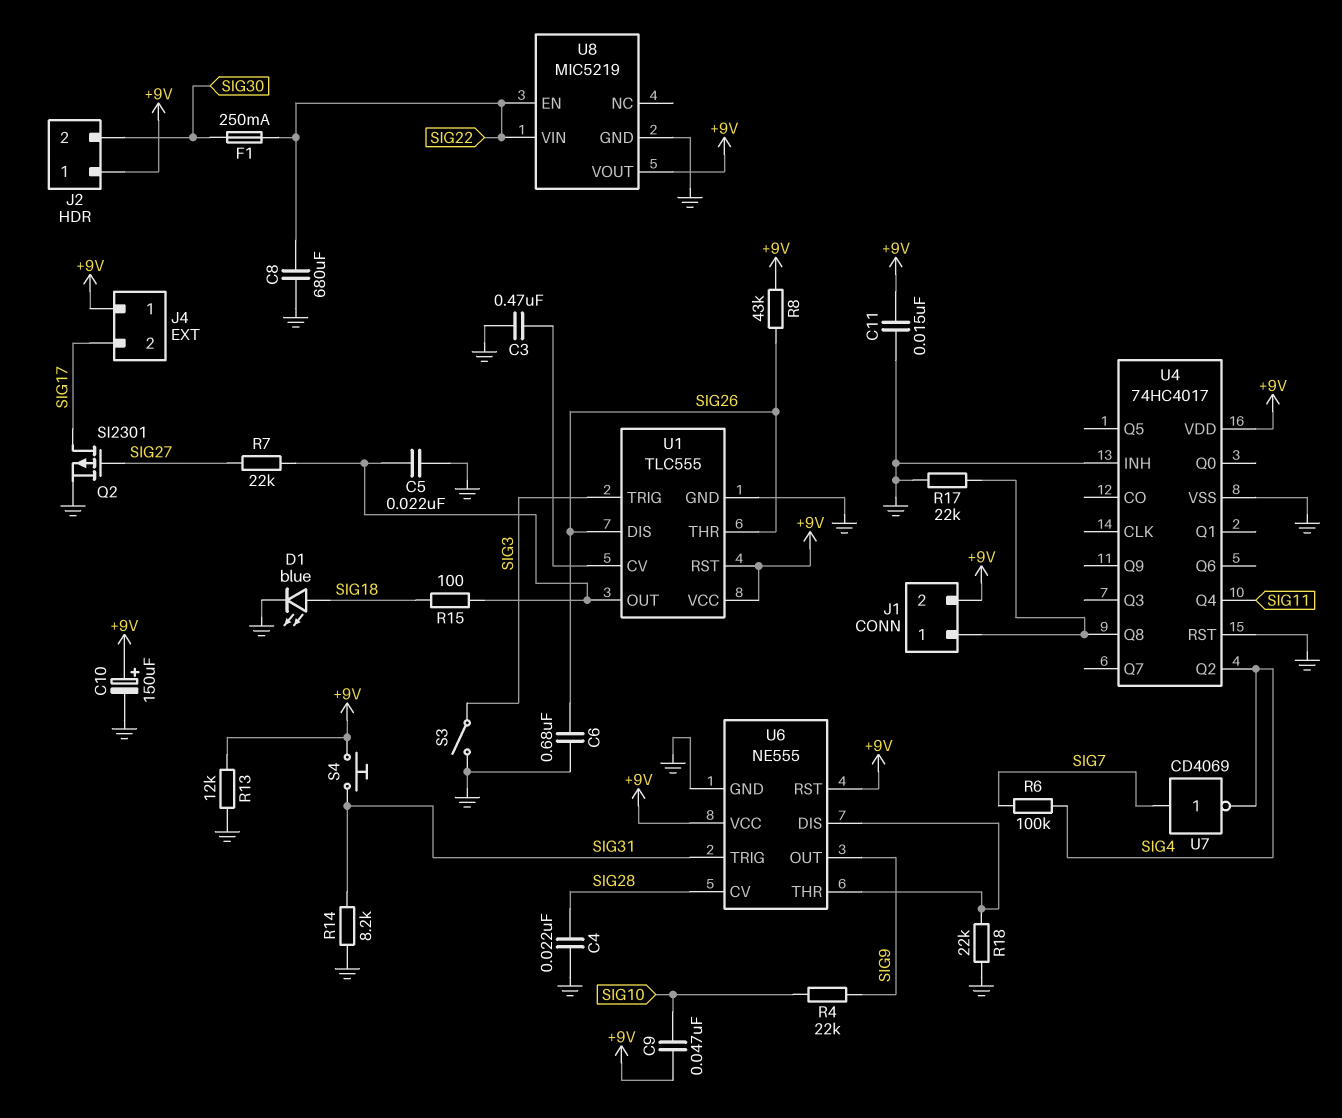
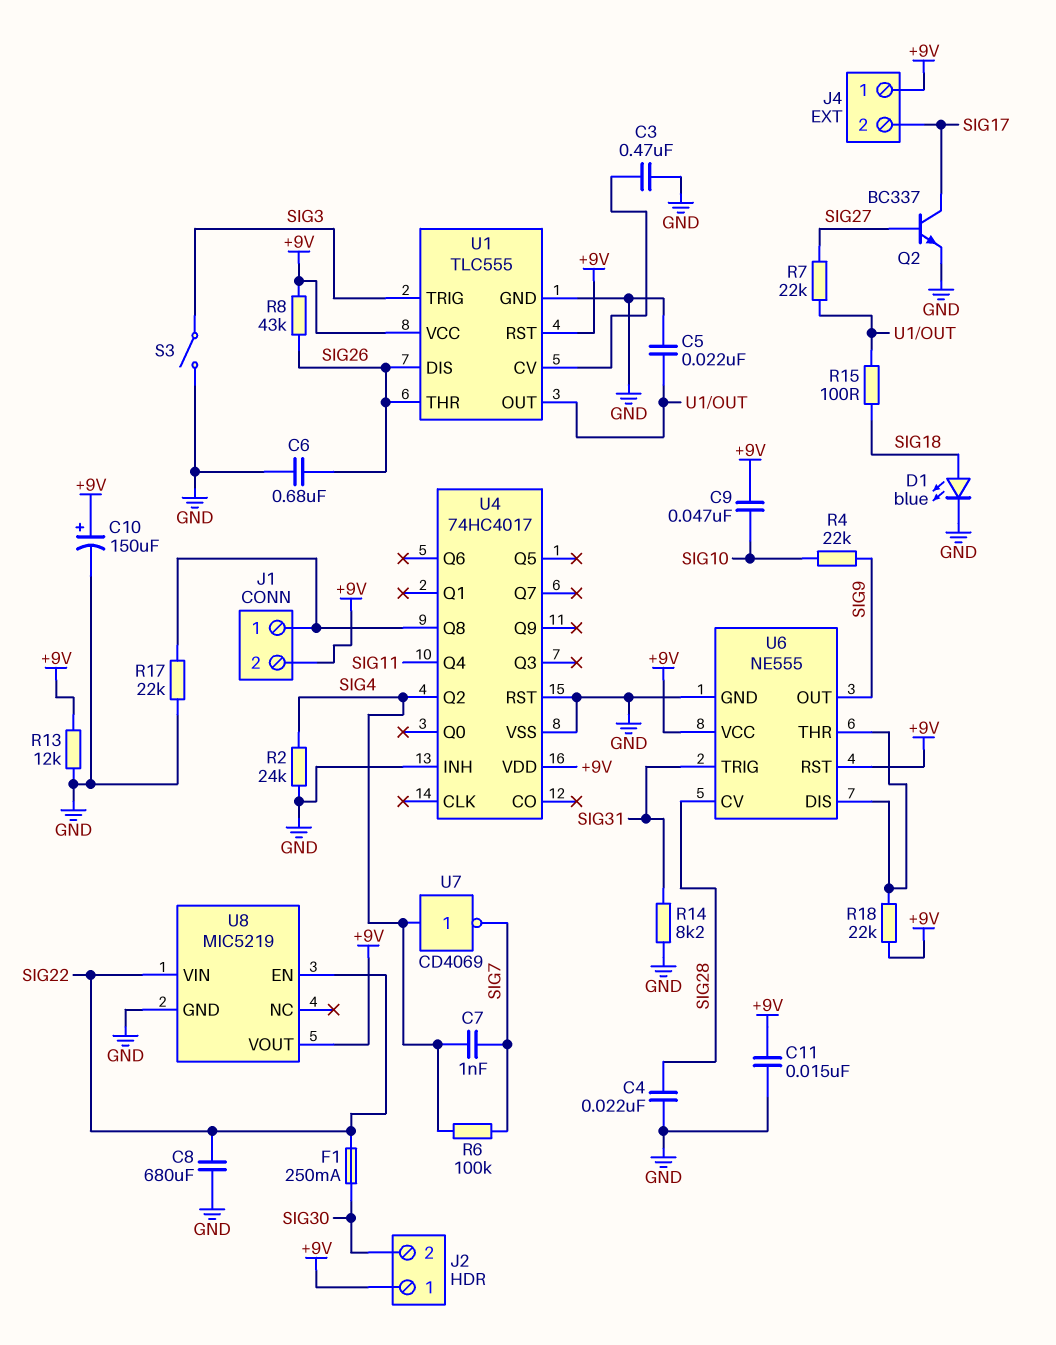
C7: none -> 1nF (SIG4, SIG7)
Q2: PMOS SI2301 (G SIG27, D SIG17, S GND) -> NPN BC337 (B SIG27, C SIG17, E GND)
R2: none -> 24k (GND, SIG4)
R18: 22k (GND, U6/DIS) -> 22k (+9V, U6/DIS)
S4: button (+9V, SIG31) -> none
U7: NOT CD4069 (in SIG7, out SIG4) -> NOT CD4069 (in SIG4, out SIG7)

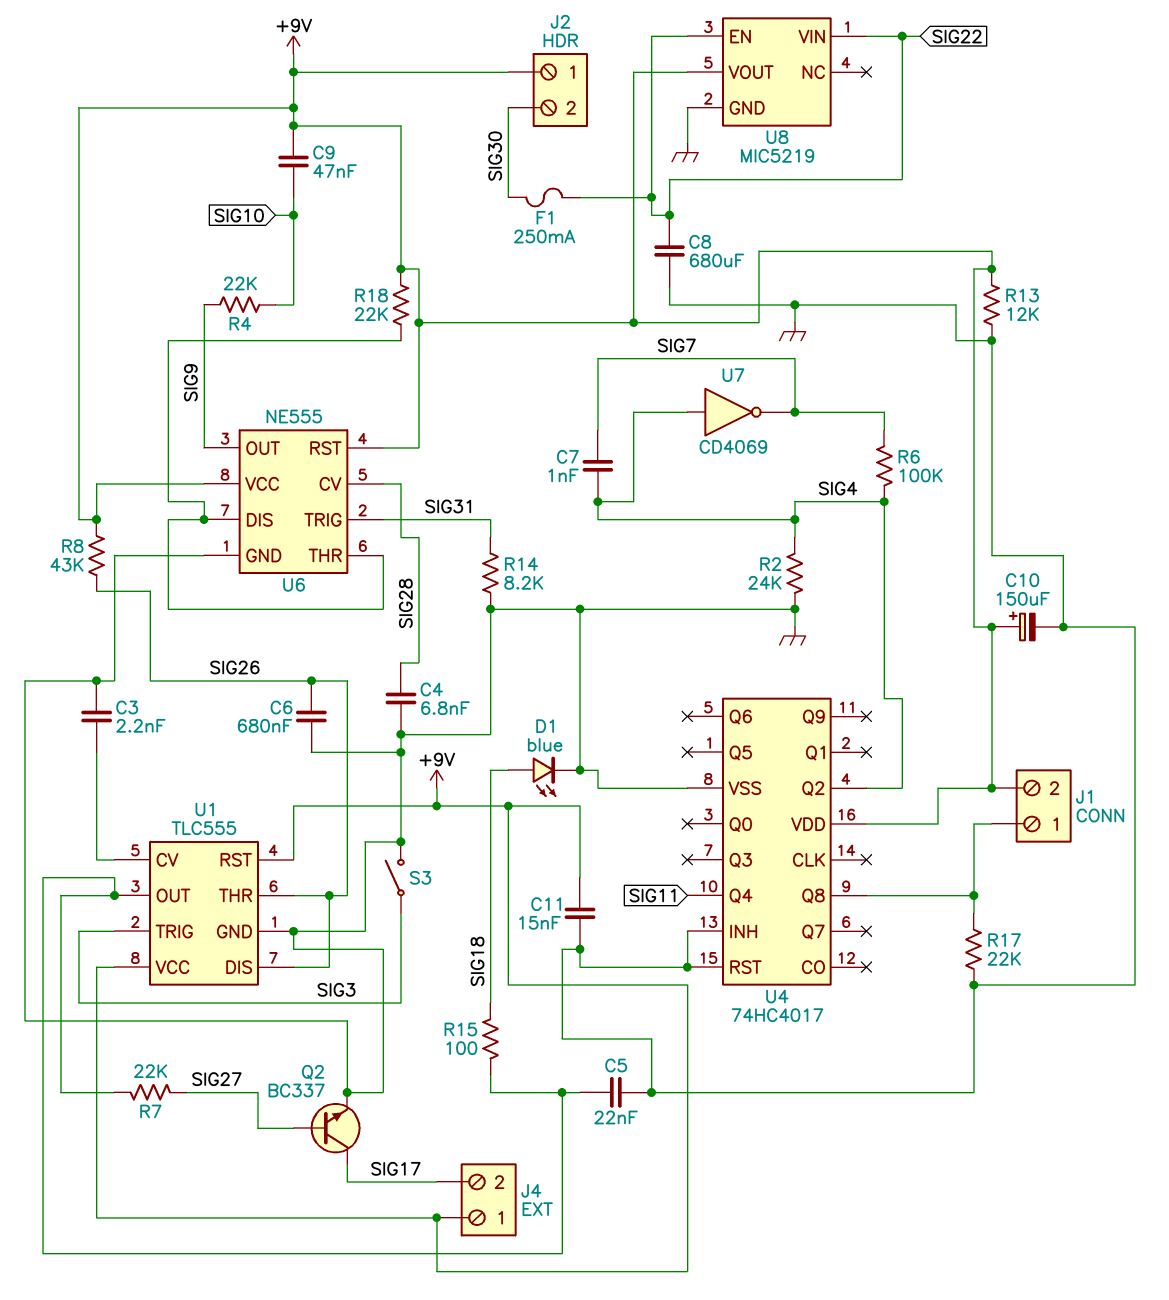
C3: 470nF (GND, U1/CV) -> 2.2nF (GND, U1/CV)
C4: 22nF (GND, SIG28) -> 6.8nF (GND, SIG28)

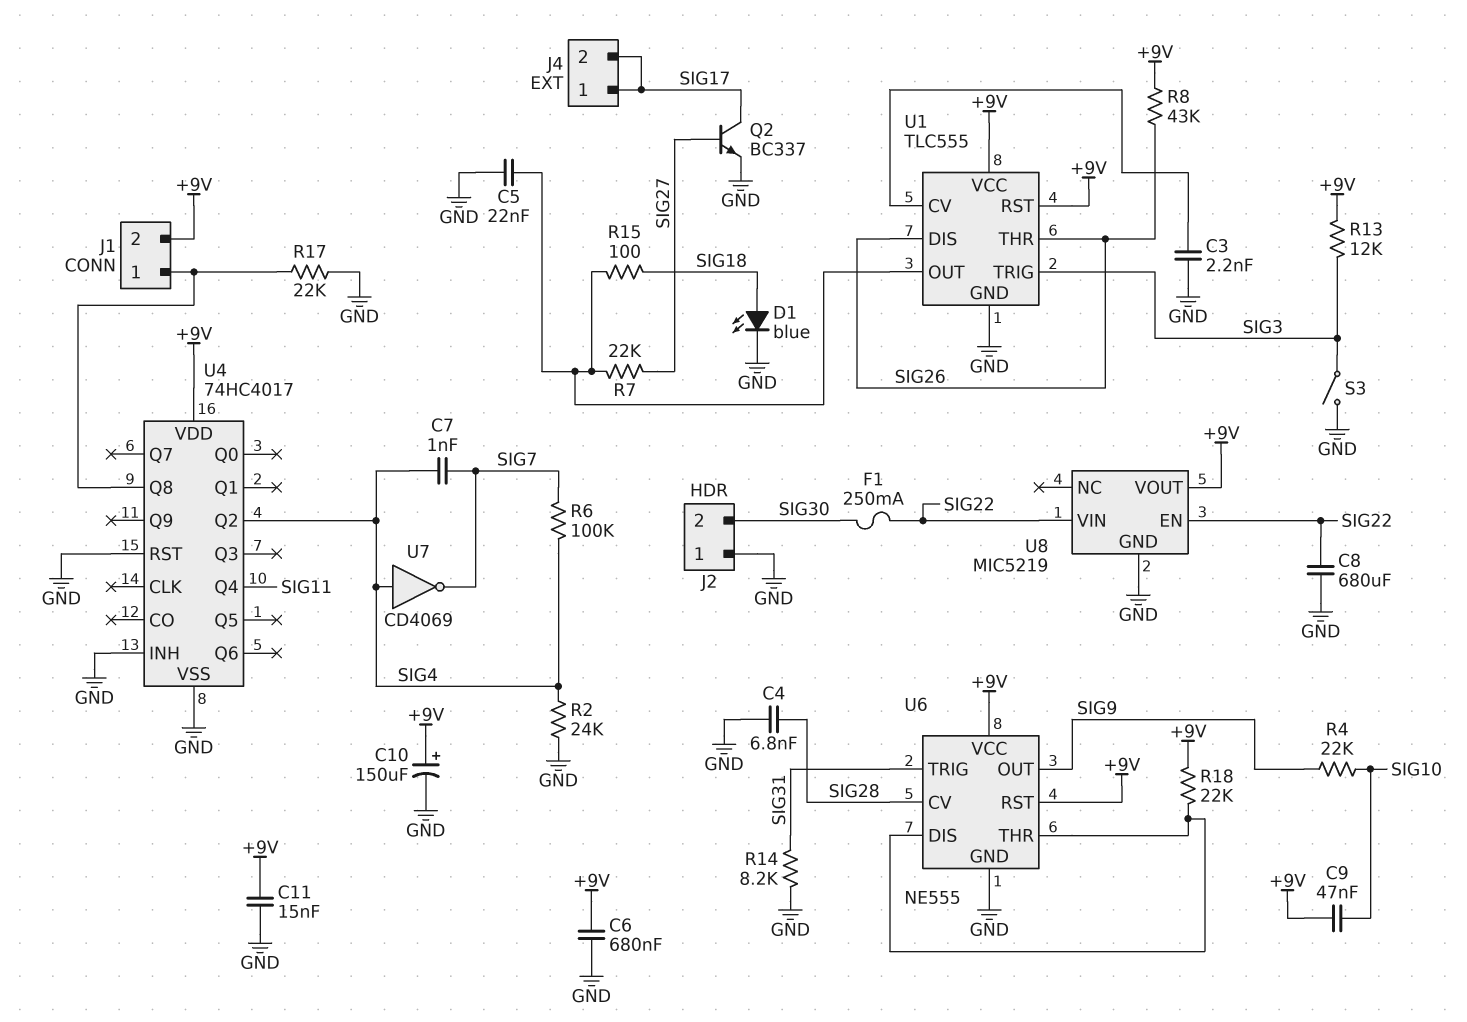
C6: 680nF (GND, SIG26) -> 680nF (+9V, GND)
J2 pin 1: +9V -> GND
J4 pin 1: +9V -> SIG17
R13: 12k (+9V, GND) -> 12k (+9V, SIG3)

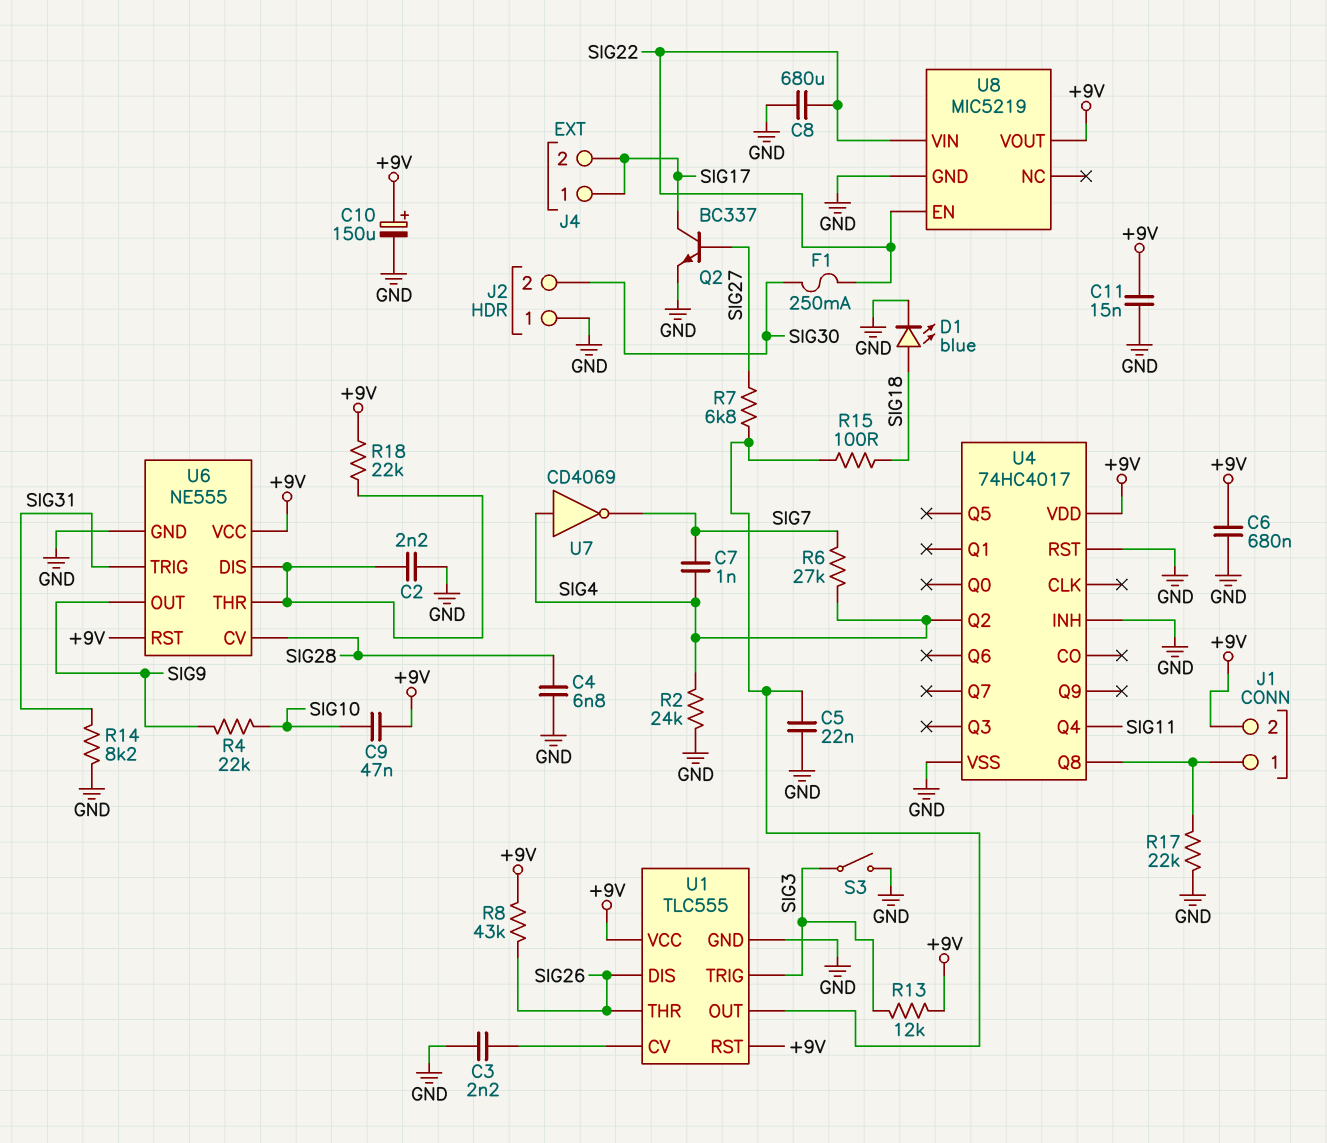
C2: none -> 2.2nF (GND, U6/DIS)
R6: 100k (SIG4, SIG7) -> 27k (SIG4, SIG7)
R7: 22k (SIG27, U1/OUT) -> 6.8k (SIG27, U1/OUT)

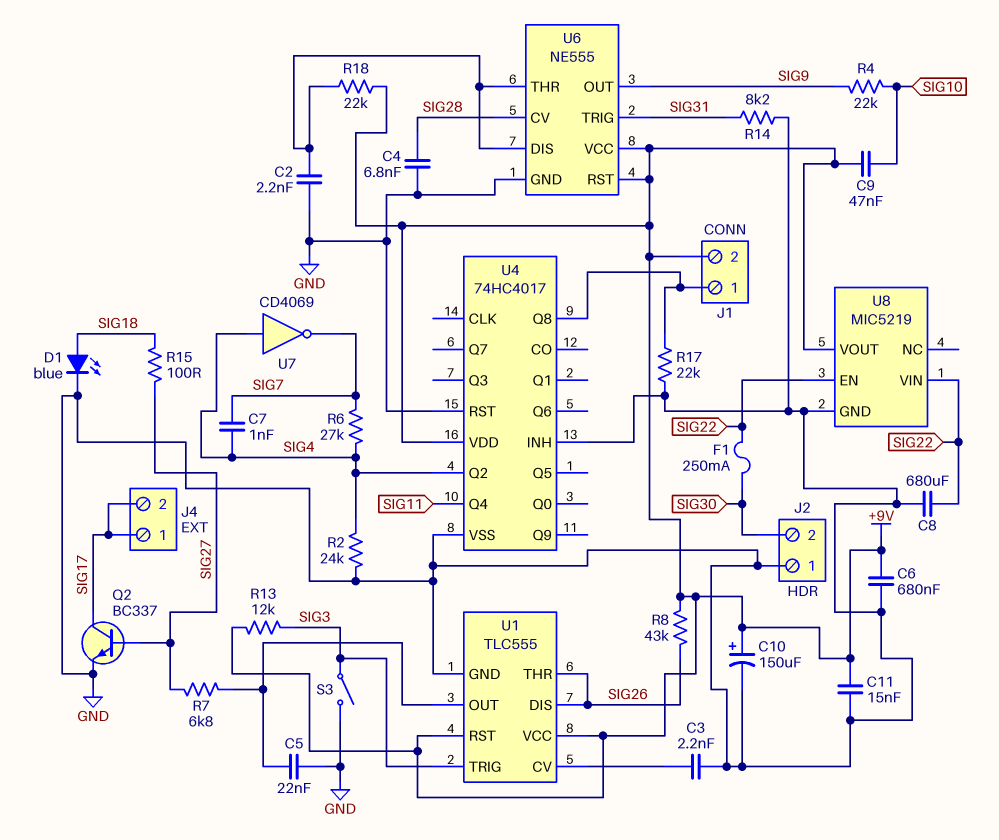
R15: 100 (SIG18, U1/OUT) -> 100 (SIG18, SIG27)

